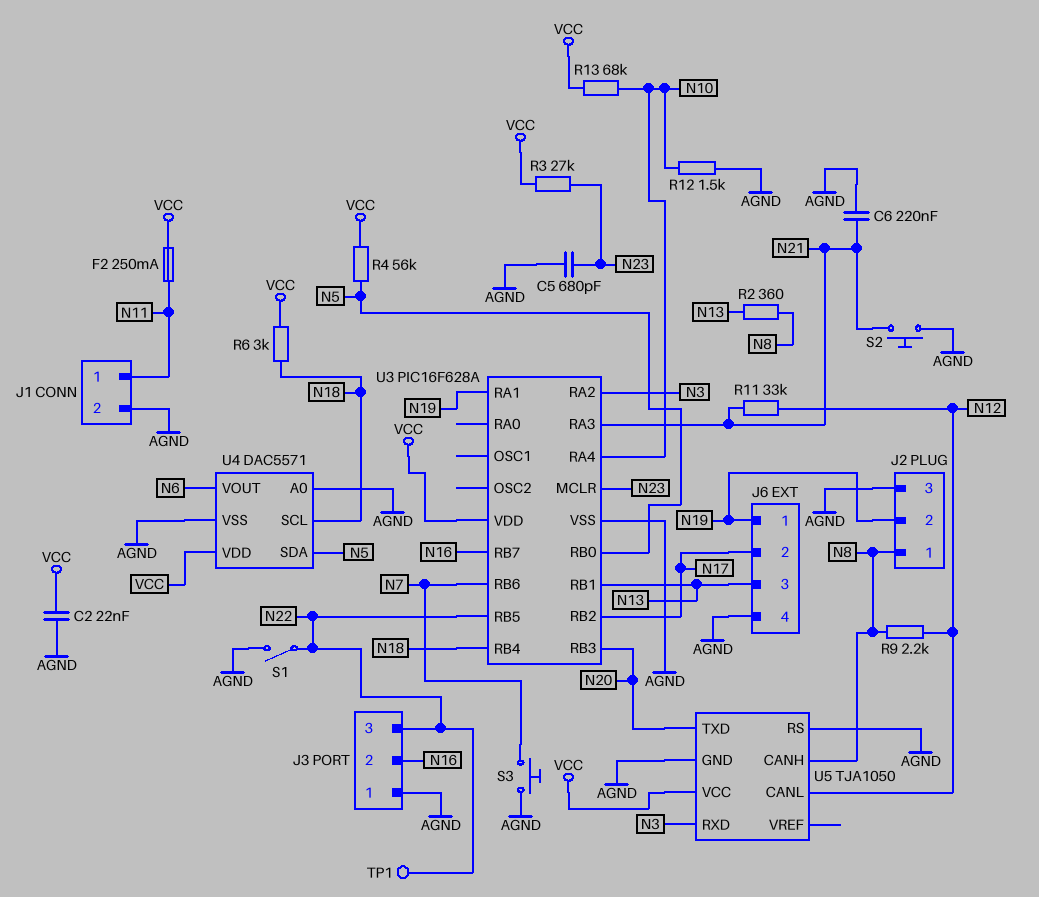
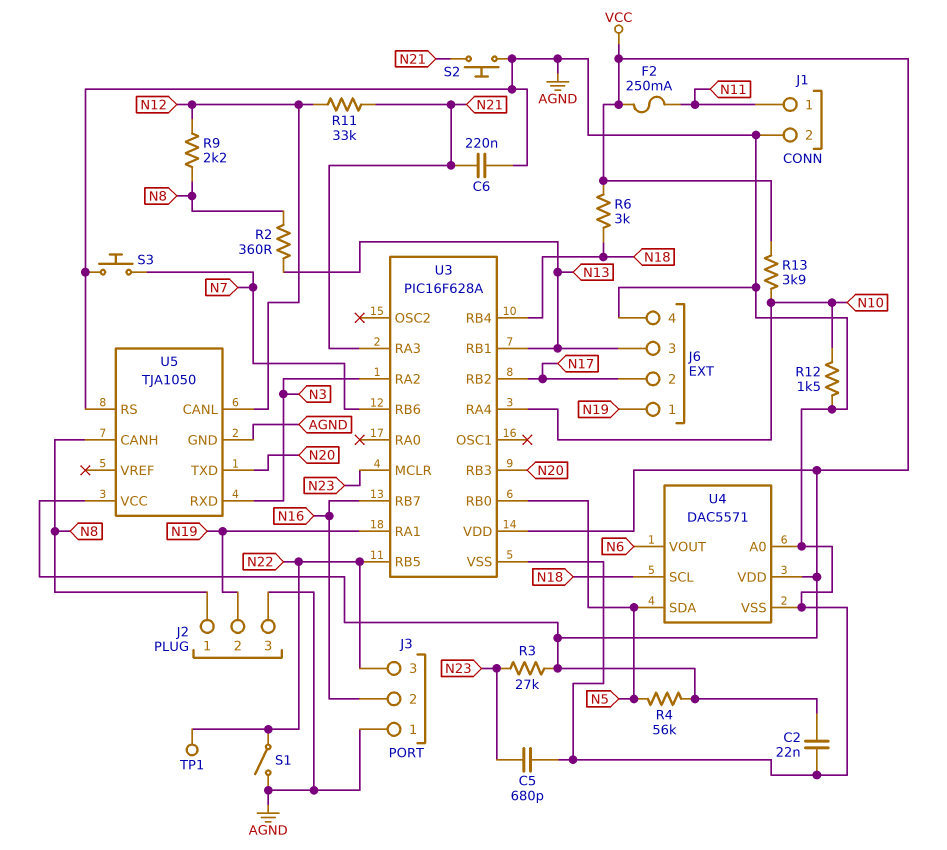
R13: 68k (N10, VCC) -> 3.9k (N10, VCC)

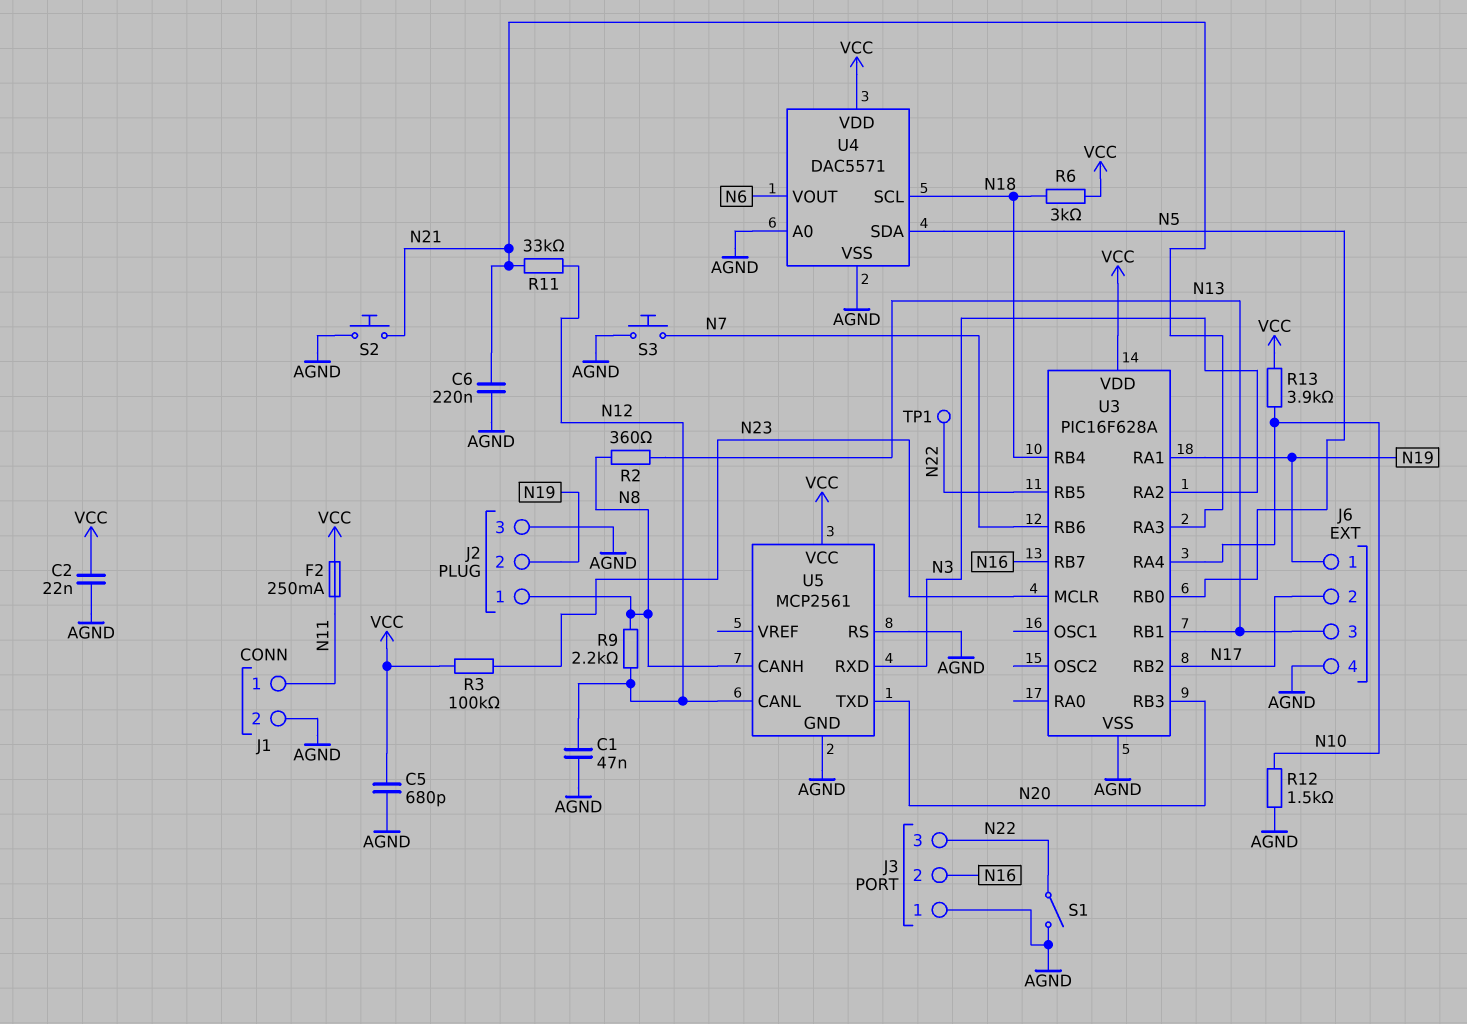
C1: none -> 47nF (AGND, N12)
C5: 680pF (AGND, N23) -> 680pF (AGND, VCC)
R3: 27k (N23, VCC) -> 100k (N23, VCC)
R4: 56k (N5, VCC) -> none
U5: TJA1050 -> MCP2561

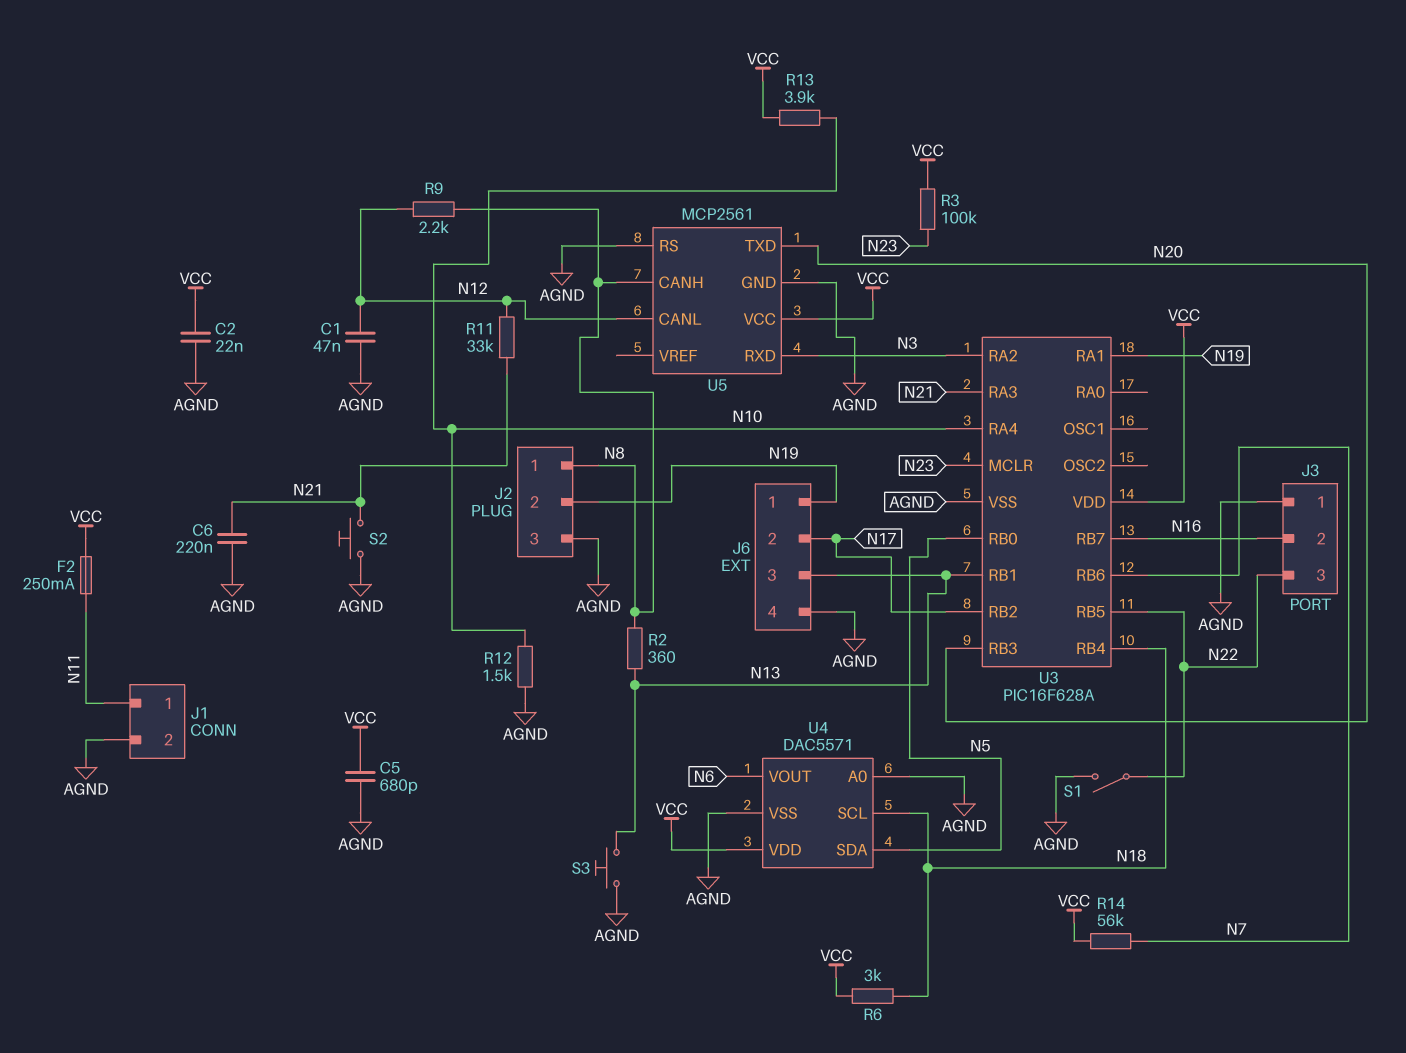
R14: none -> 56k (N7, VCC)
S3: button (AGND, N7) -> button (AGND, N13)
TP1: test point (N22) -> none

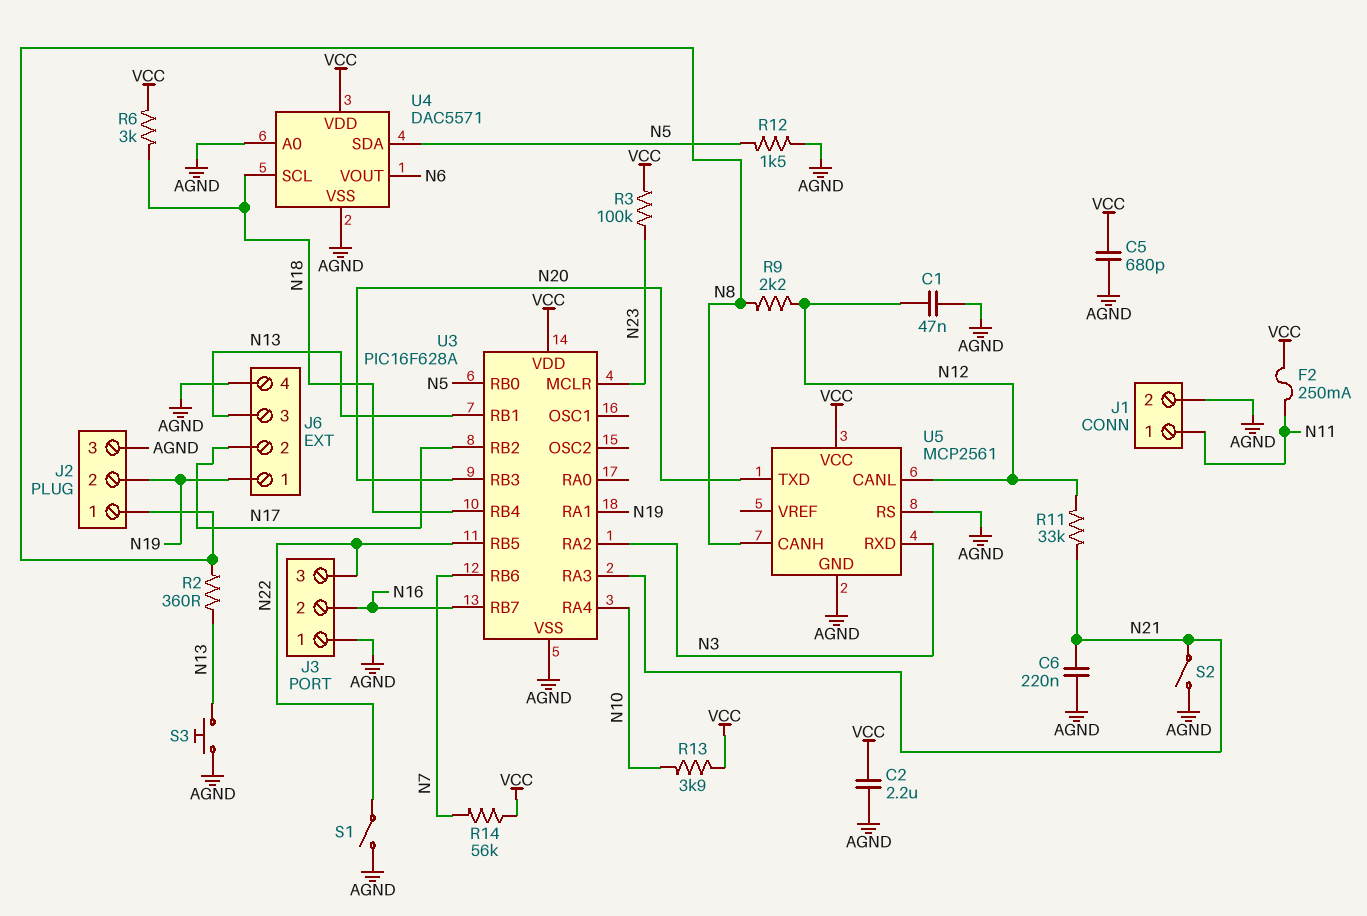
C2: 22nF (AGND, VCC) -> 2.2uF (AGND, VCC)
R12: 1.5k (AGND, N10) -> 1.5k (AGND, N5)
S2: button (AGND, N21) -> switch (AGND, N21)

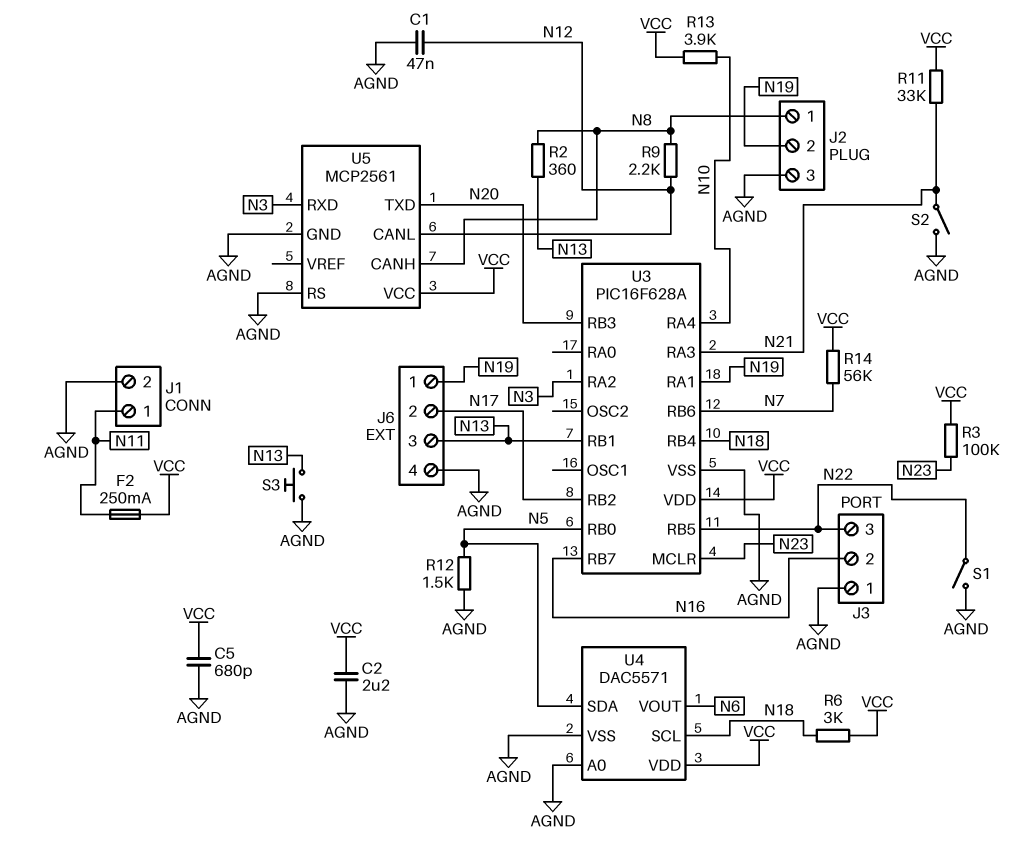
C6: 220nF (AGND, N21) -> none
R11: 33k (N12, N21) -> 33k (N21, VCC)

